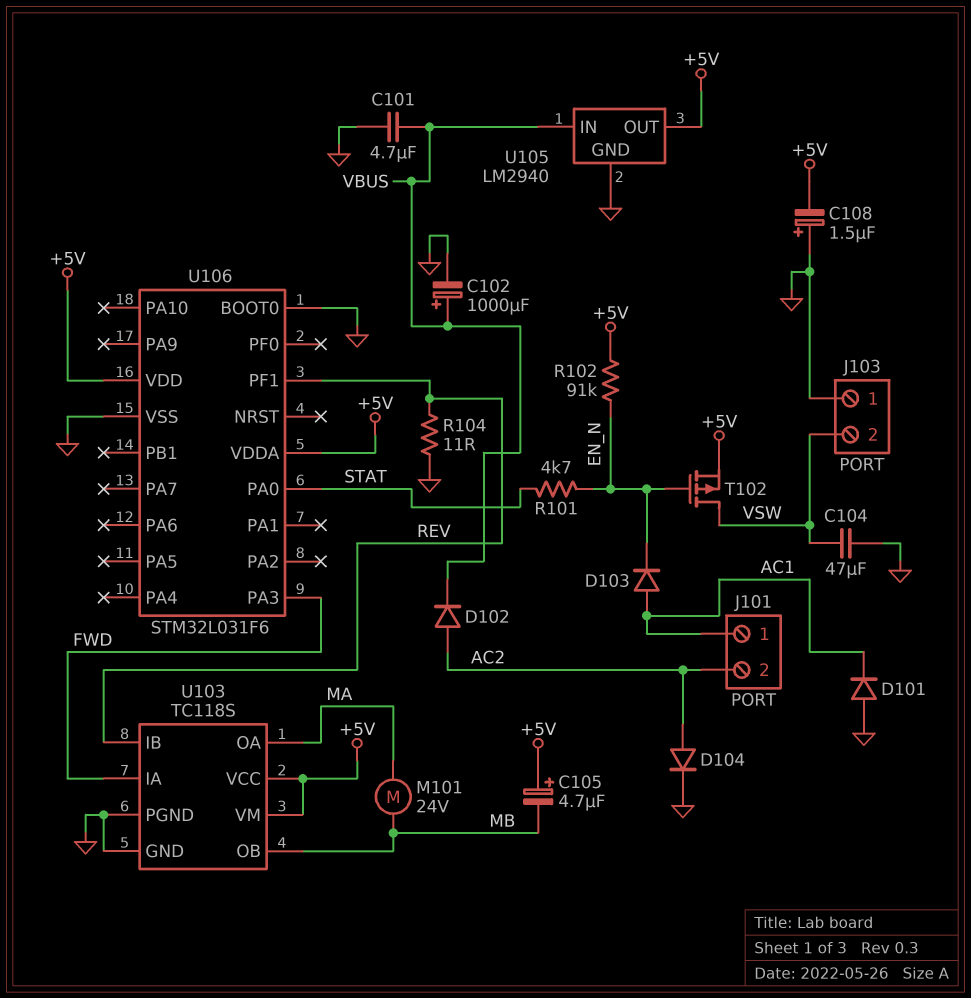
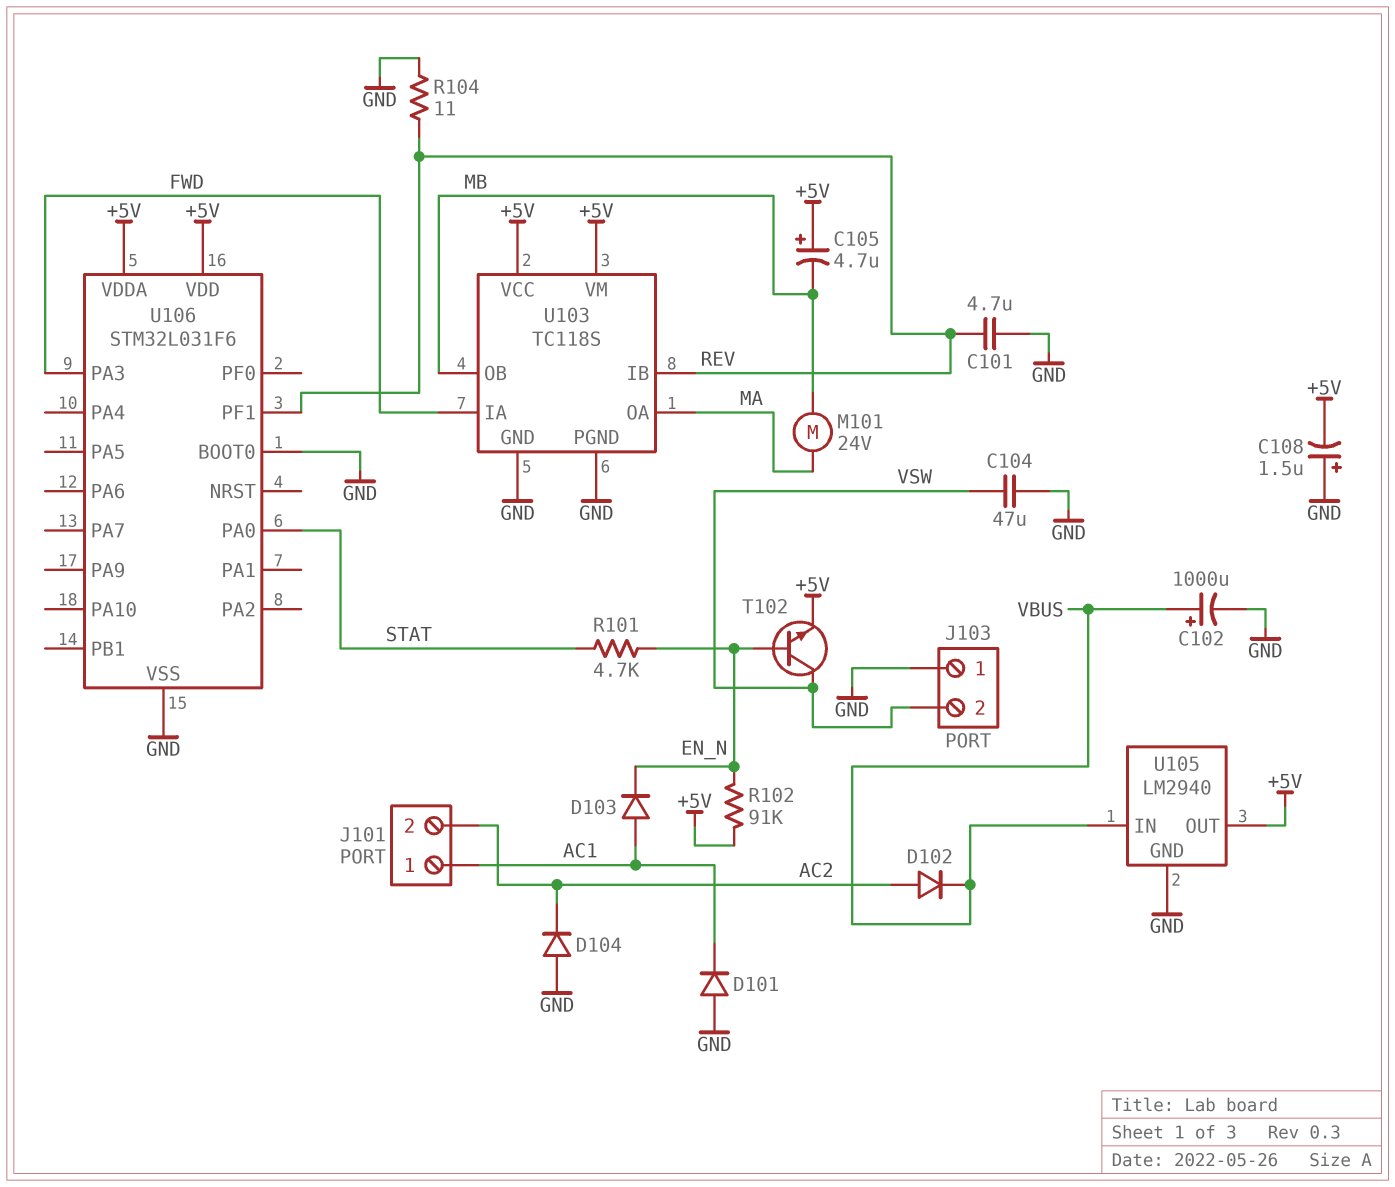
C101: 4.7uF (GND, VBUS) -> 4.7uF (GND, REV)
D104: diode (A AC2, K GND) -> diode (A GND, K AC2)
T102: PMOS (G EN_N, D VSW, S +5V) -> NPN (B EN_N, C VSW, E +5V)

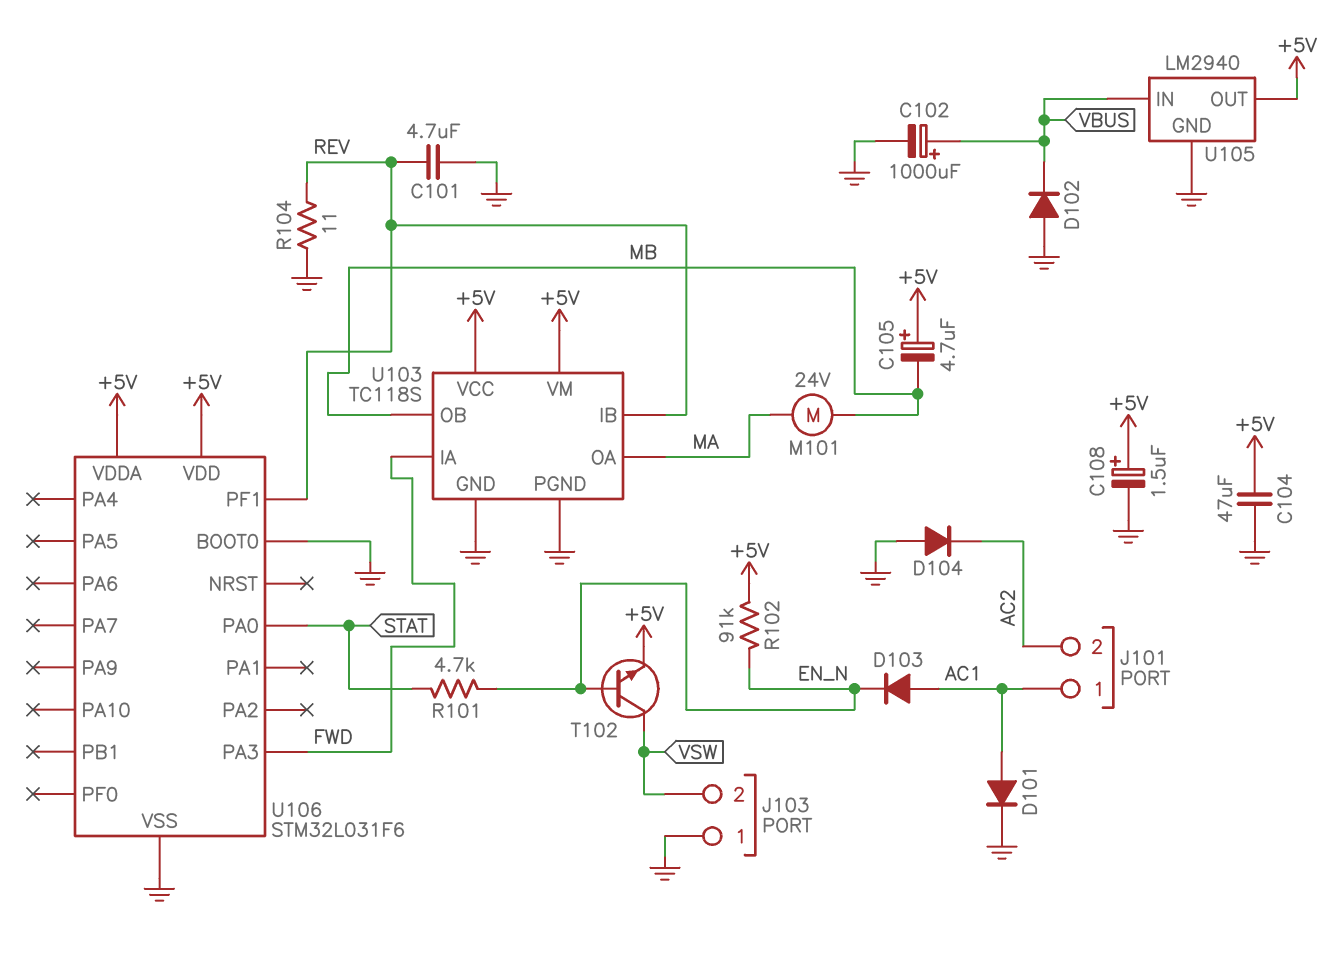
C104: 47uF (GND, VSW) -> 47uF (+5V, GND)
C108: 1.5uF (plus GND, minus +5V) -> 1.5uF (plus +5V, minus GND)
D101: diode (A GND, K AC1) -> diode (A AC1, K GND)
D102: diode (A AC2, K VBUS) -> diode (A GND, K VBUS)

